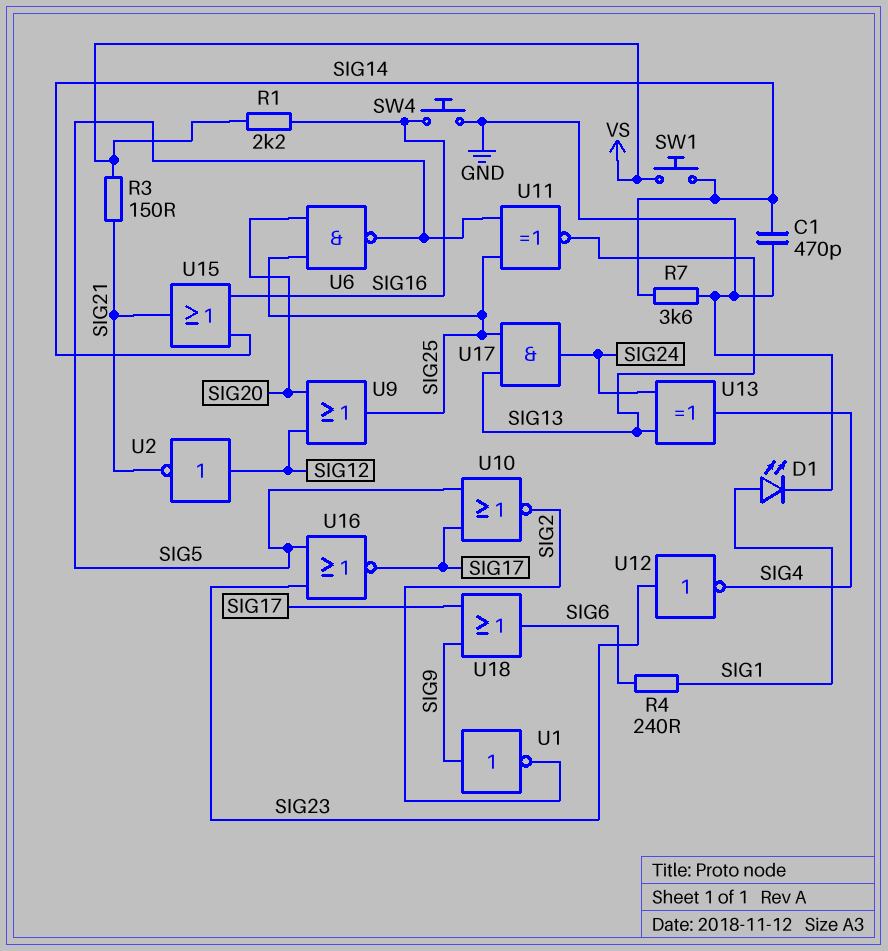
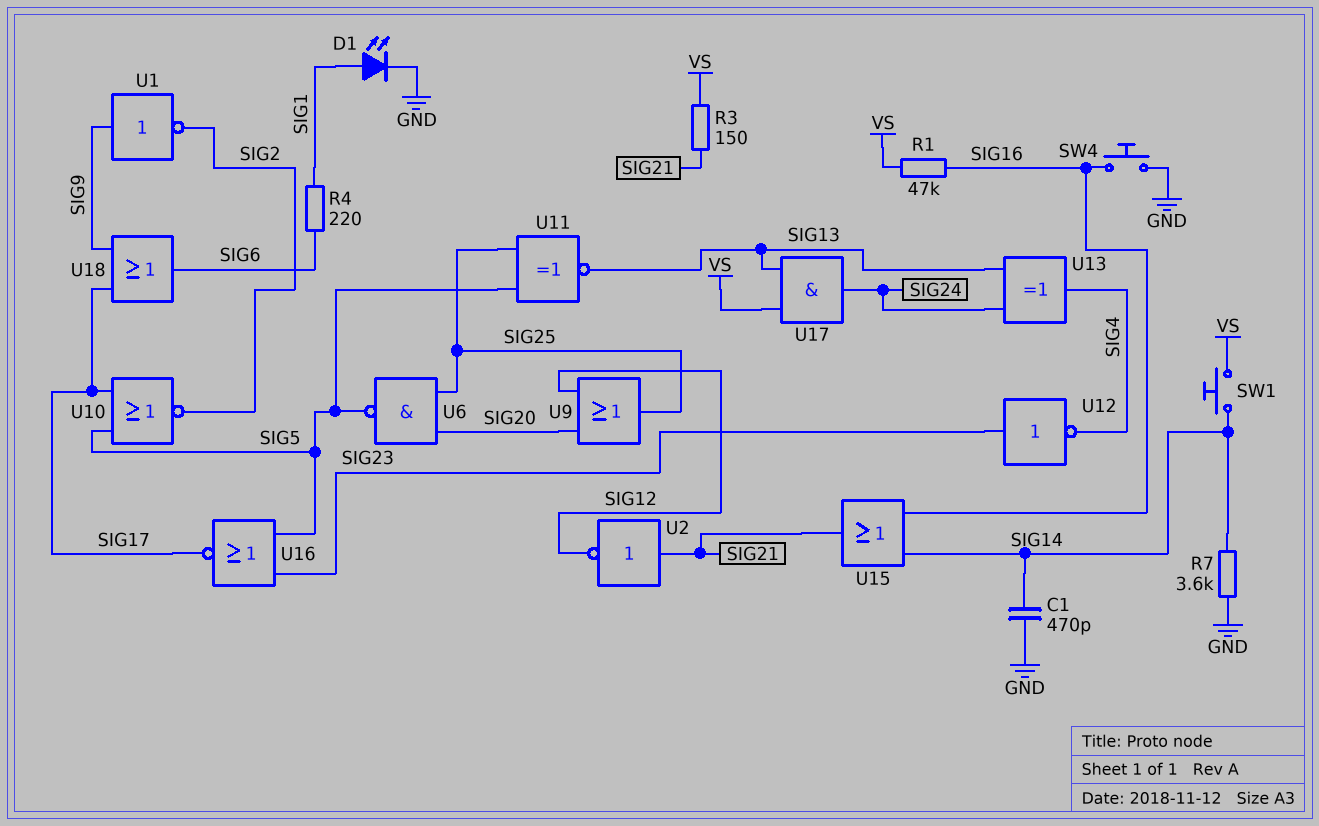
R1: 2.2k (SIG16, VS) -> 47k (SIG16, VS)
R4: 240 (SIG1, SIG6) -> 220 (SIG1, SIG6)
U2: NOT (in SIG12, out SIG21) -> NOT (in SIG21, out SIG12)
U17: AND (in SIG13, in SIG25, out SIG24) -> AND (in SIG13, in VS, out SIG24)

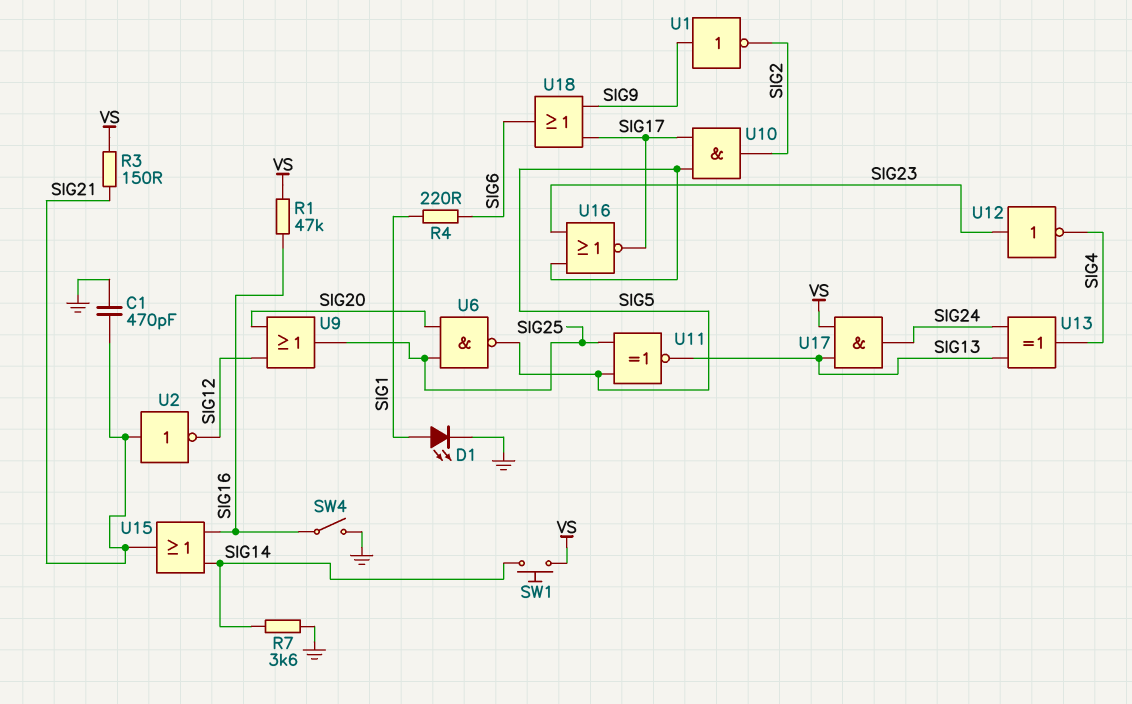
C1: 470pF (GND, SIG14) -> 470pF (GND, SIG21)
SW4: button (GND, SIG16) -> switch (GND, SIG16)
U10: NOR (in SIG5, in SIG17, out SIG2) -> AND (in SIG5, in SIG17, out SIG2)

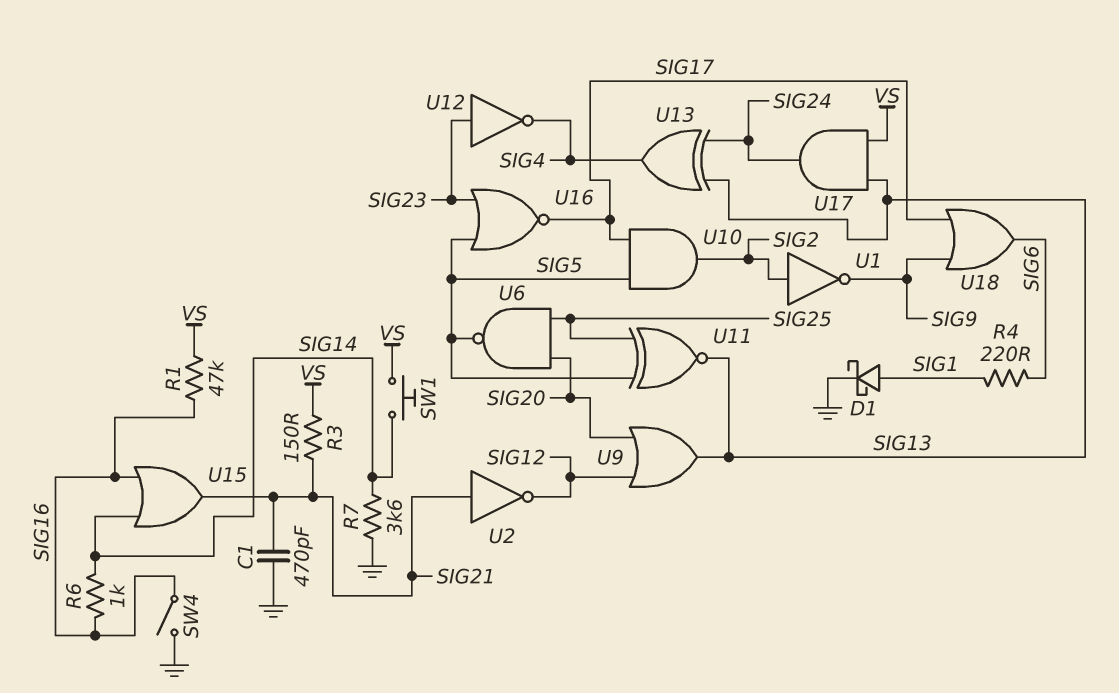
D1: LED (A SIG1, K GND) -> schottky (A SIG1, K GND)
R6: none -> 1k (SIG14, SIG16)
U1: NOT (in SIG9, out SIG2) -> NOT (in SIG2, out SIG9)
U9: OR (in SIG12, in SIG20, out SIG25) -> OR (in SIG12, in SIG20, out SIG13)

